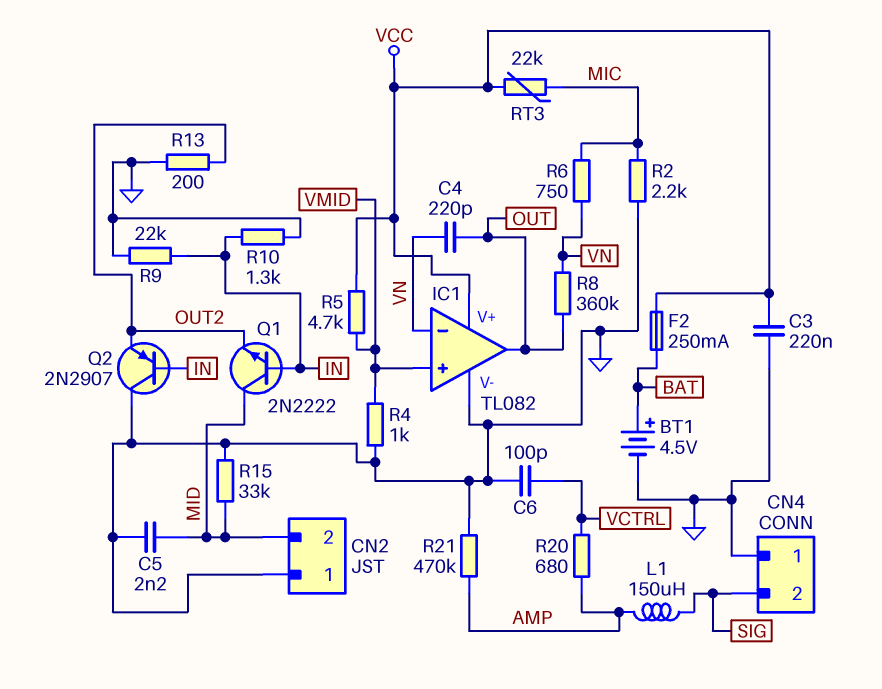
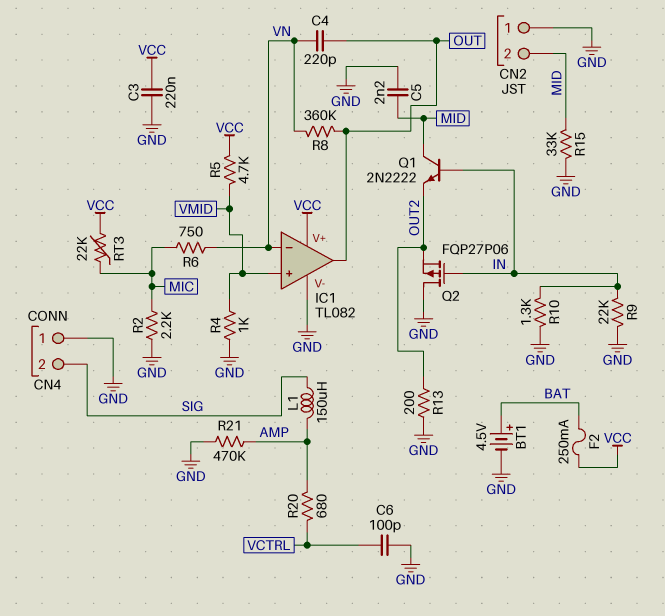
Q2: PNP 2N2907 (B IN, C GND, E OUT2) -> PMOS FQP27P06 (G IN, D GND, S OUT2)

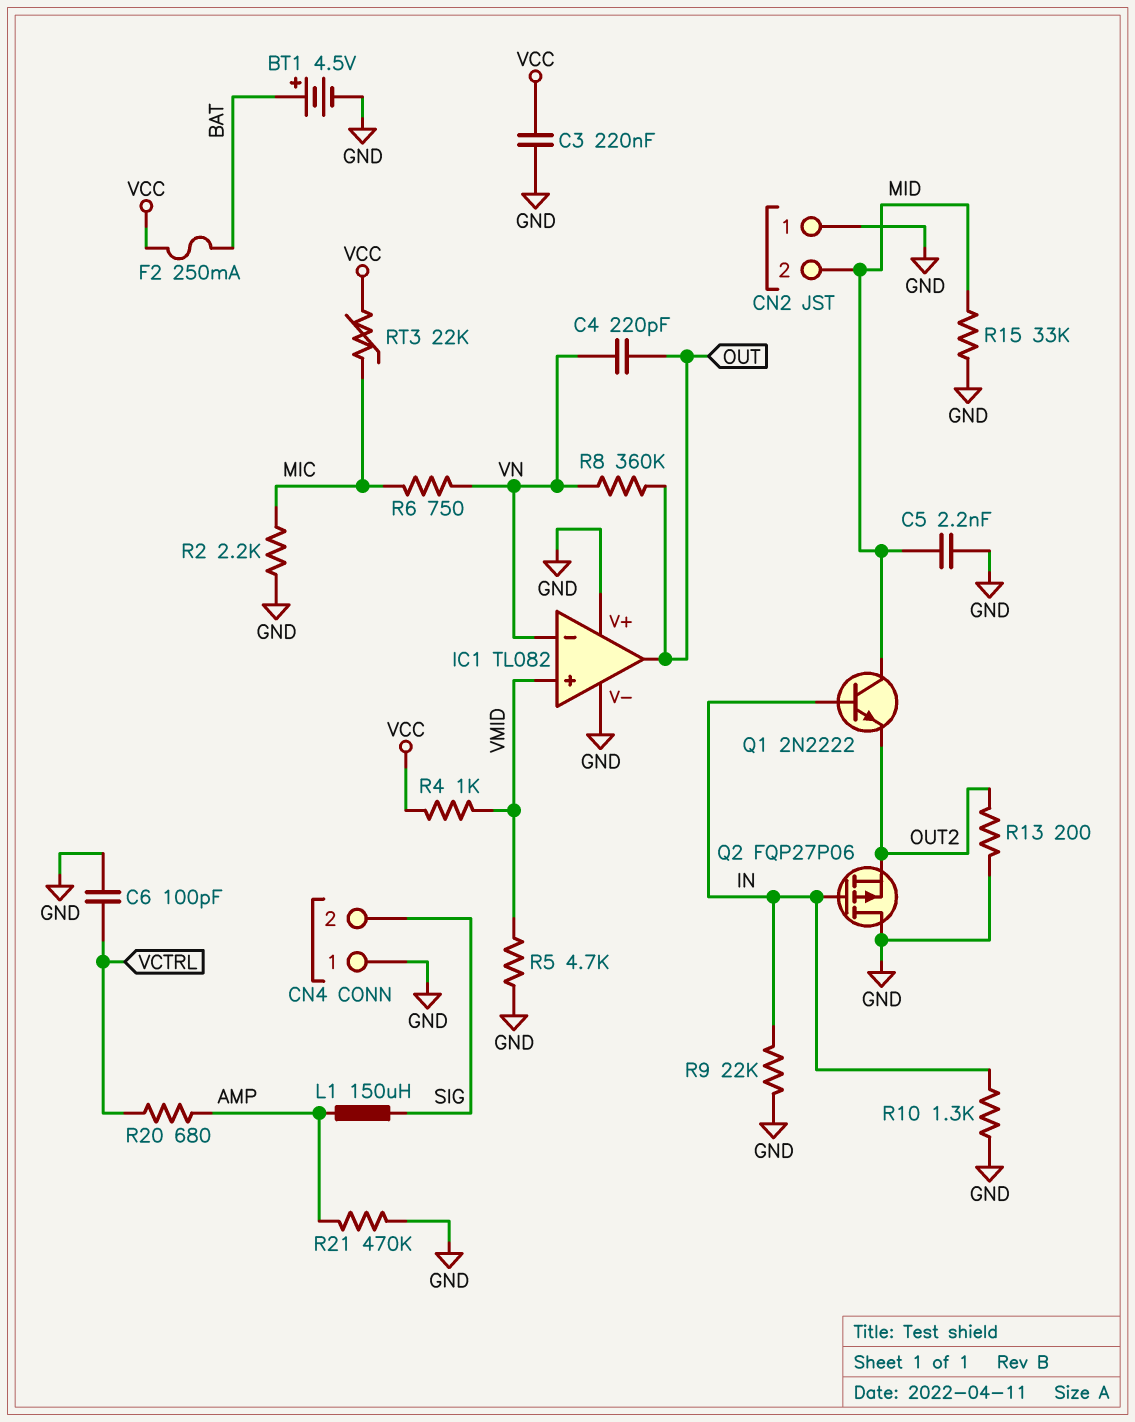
IC1 pin V+: VCC -> GND
R4: 1k (GND, VMID) -> 1k (VCC, VMID)
R5: 4.7k (VCC, VMID) -> 4.7k (GND, VMID)

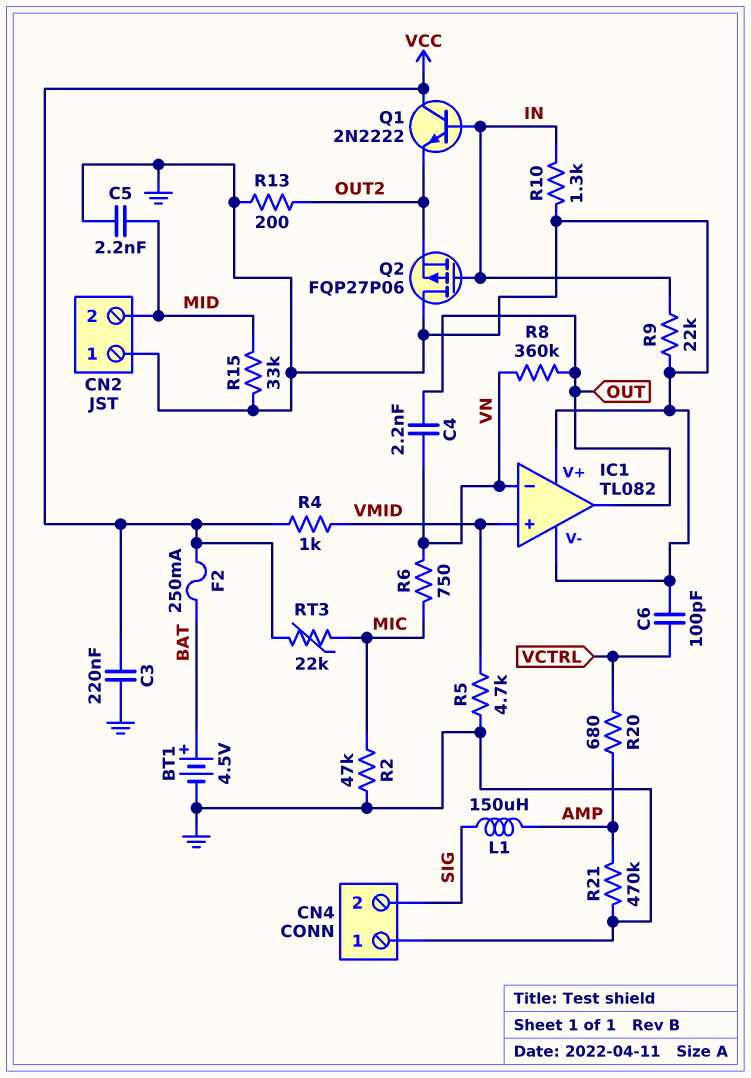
C4: 220pF (OUT, VN) -> 2.2nF (OUT, VN)
Q1: NPN 2N2222 (B IN, C MID, E OUT2) -> NPN 2N2222 (B IN, C VCC, E OUT2)
R2: 2.2k (GND, MIC) -> 47k (GND, MIC)

